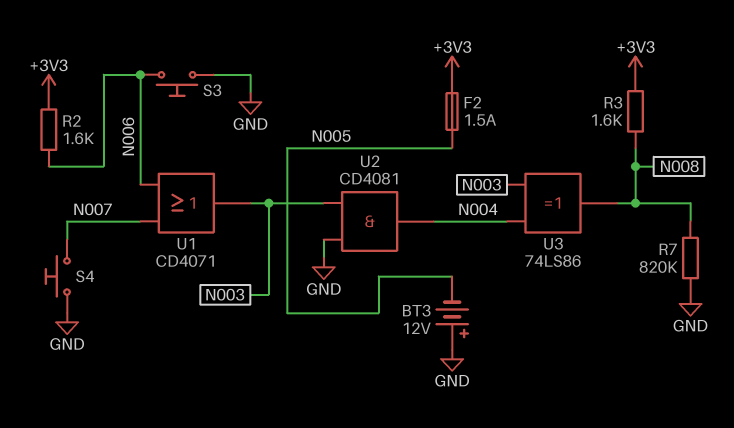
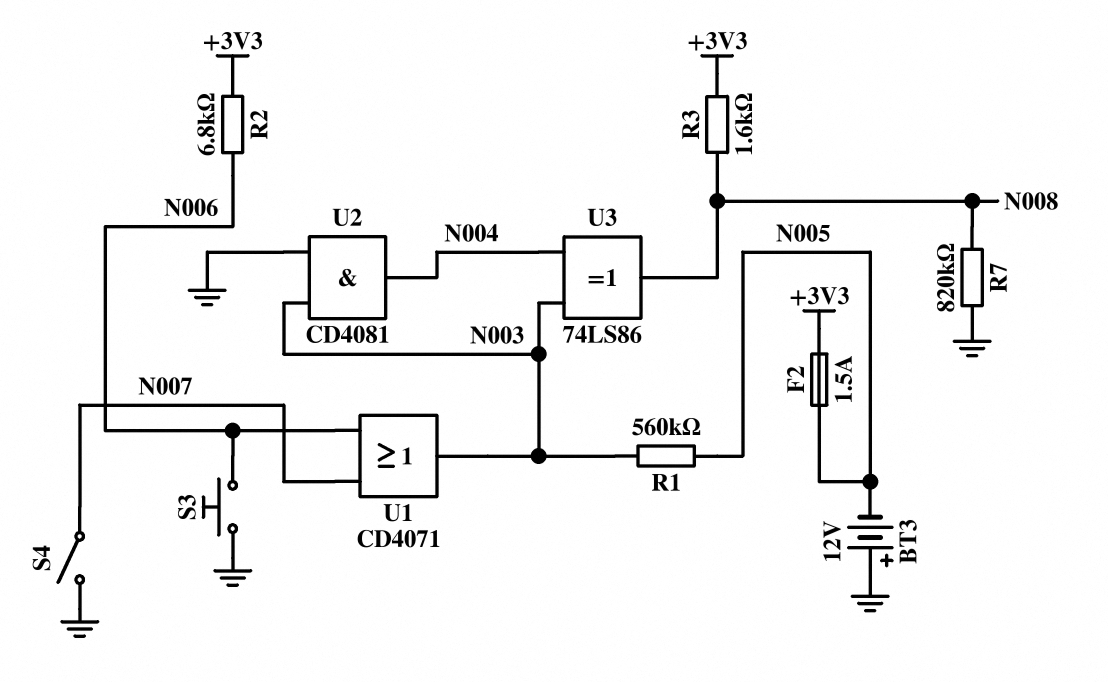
R1: none -> 560k (N003, N005)
R2: 1.6k (+3V3, N006) -> 6.8k (+3V3, N006)
S4: button (GND, N007) -> switch (GND, N007)

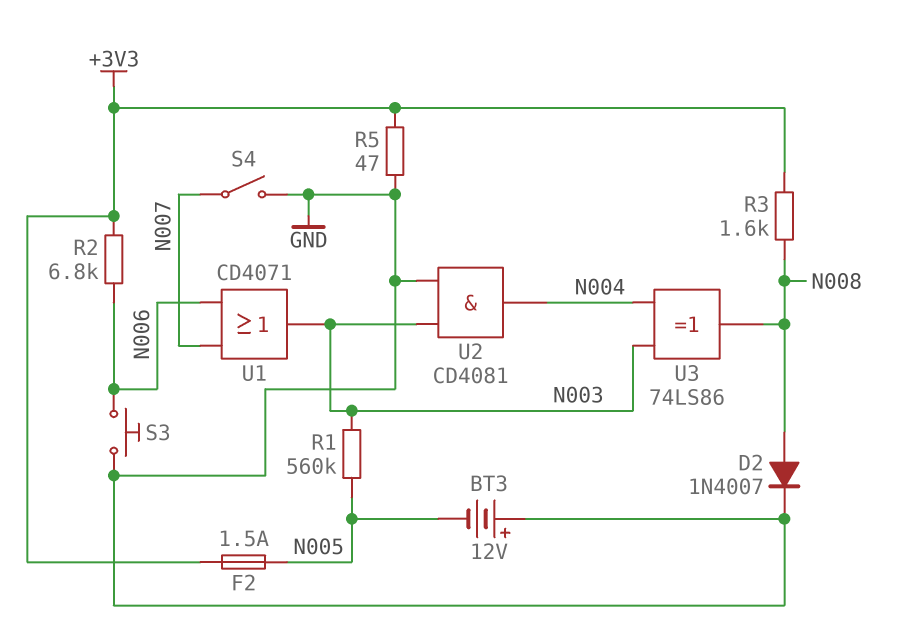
D2: none -> diode 1N4007 (A N008, K GND)
R5: none -> 47 (+3V3, GND)
R7: 820k (GND, N008) -> none

